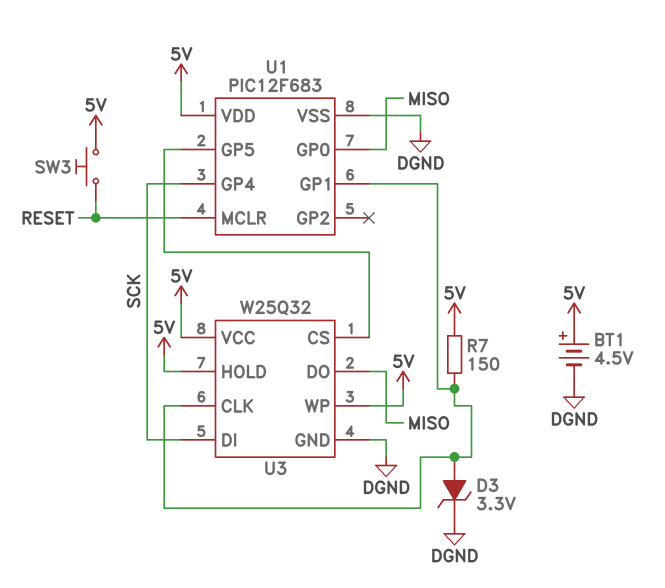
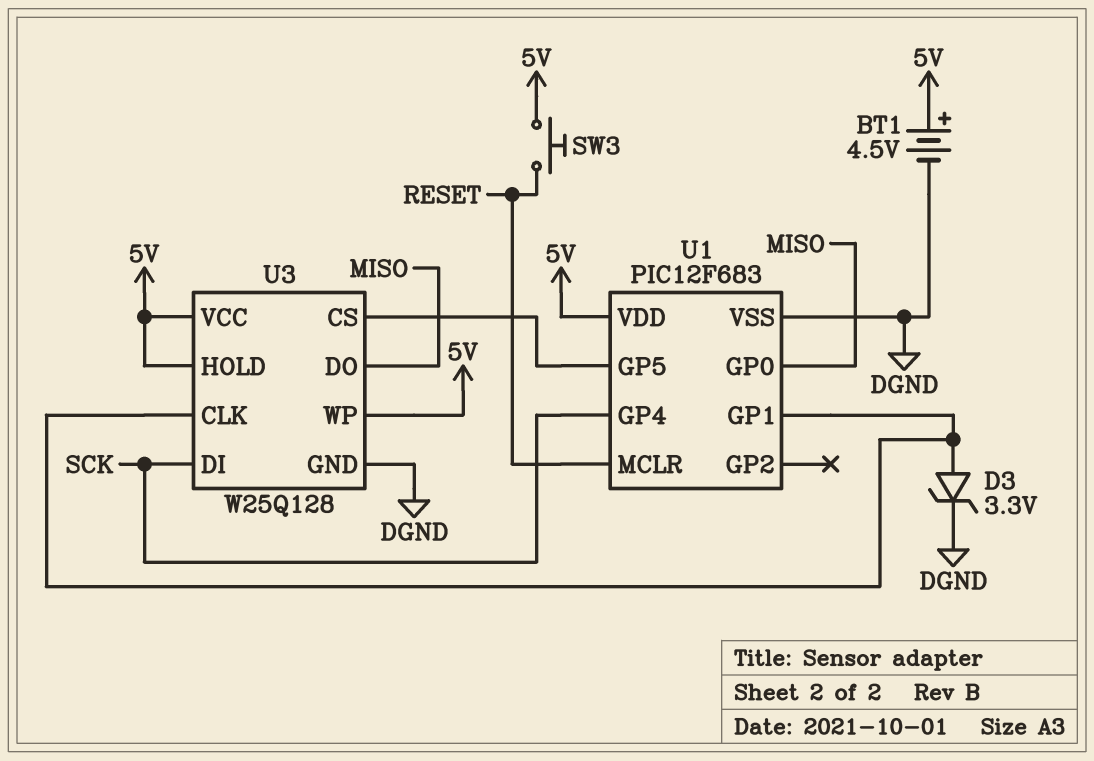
R7: 150 (5V, U1/GP1) -> none
U3: W25Q32 -> W25Q128

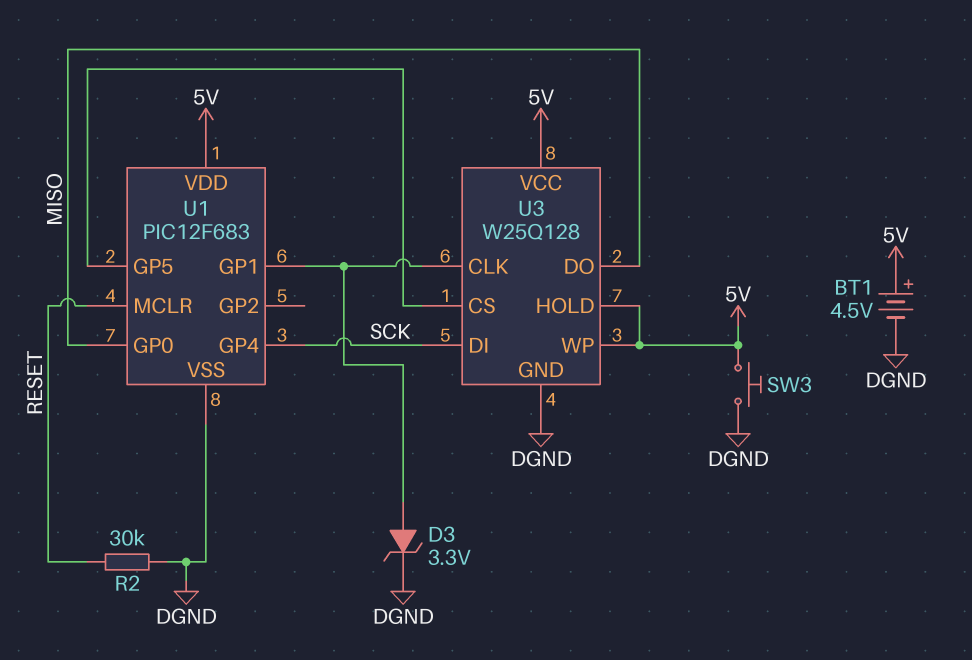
R2: none -> 30k (DGND, RESET)
SW3: button (5V, RESET) -> button (5V, DGND)

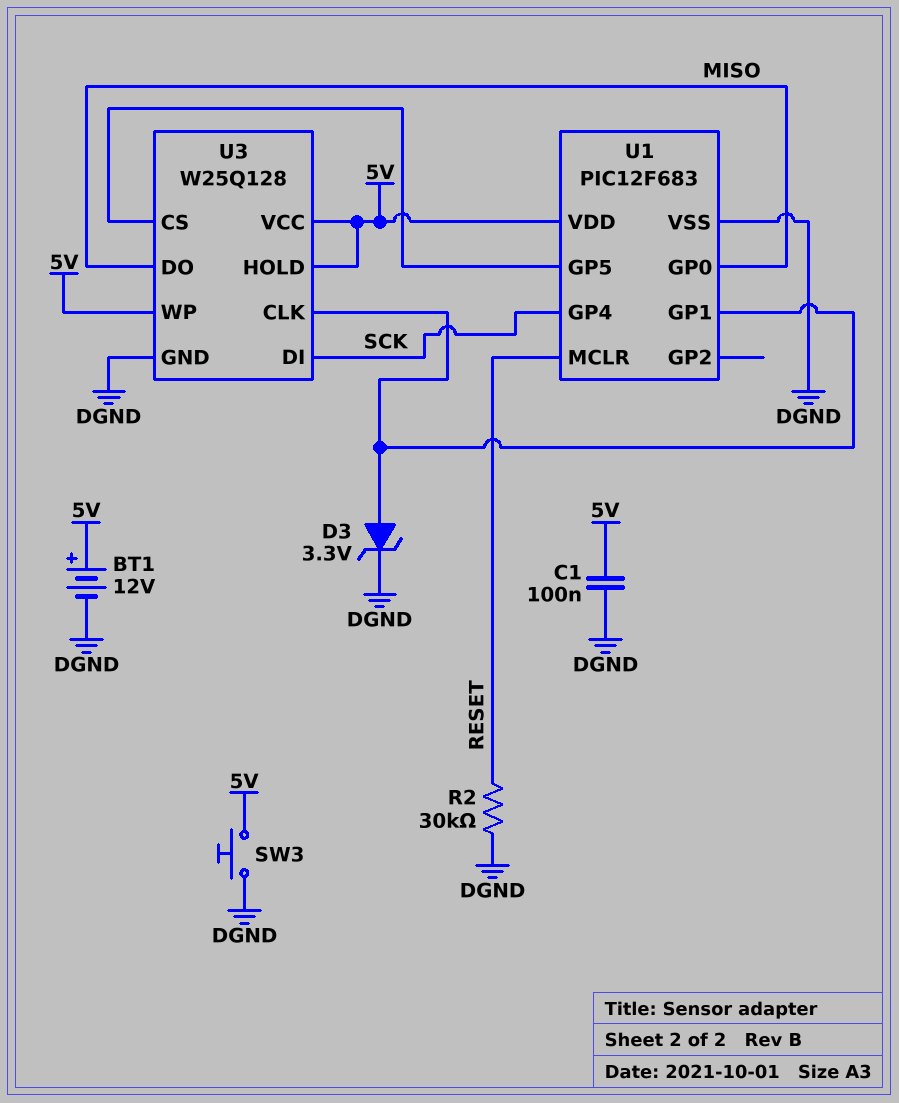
BT1: 4.5V (plus 5V, minus DGND) -> 12V (plus 5V, minus DGND)
C1: none -> 100nF (5V, DGND)

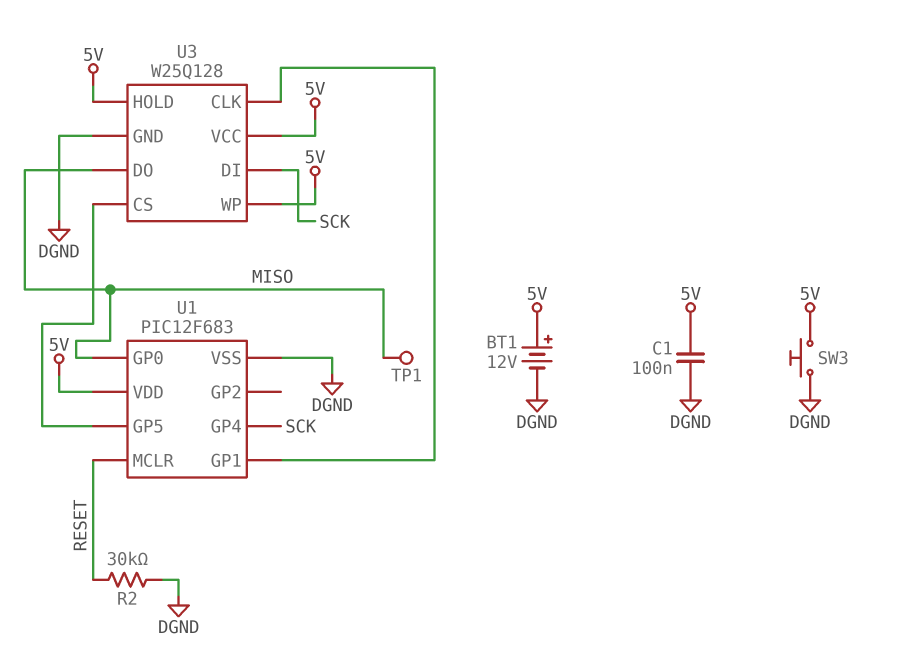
D3: zener 3.3V (A U1/GP1, K DGND) -> none
TP1: none -> test point (MISO)

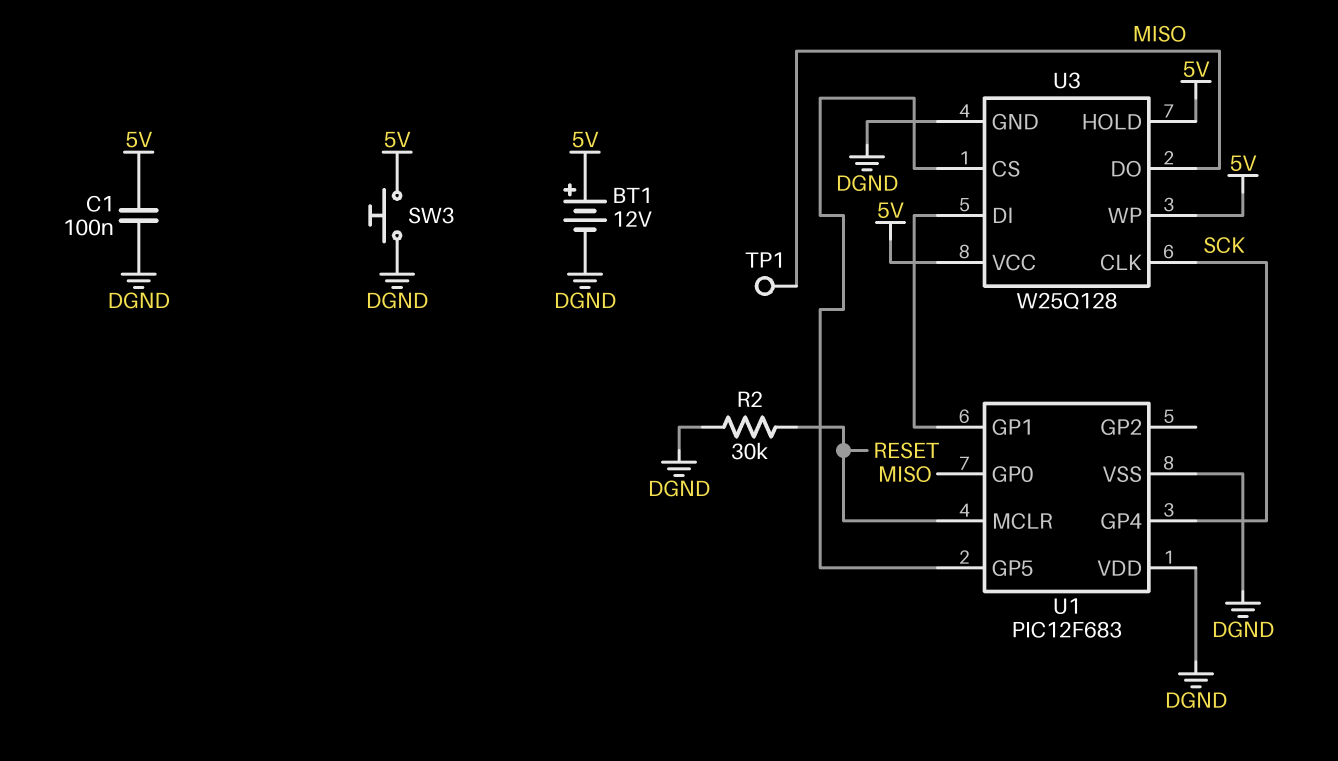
U1 pin VDD: 5V -> DGND
U3 pin CLK: U1/GP1 -> SCK
U3 pin DI: SCK -> U1/GP1

